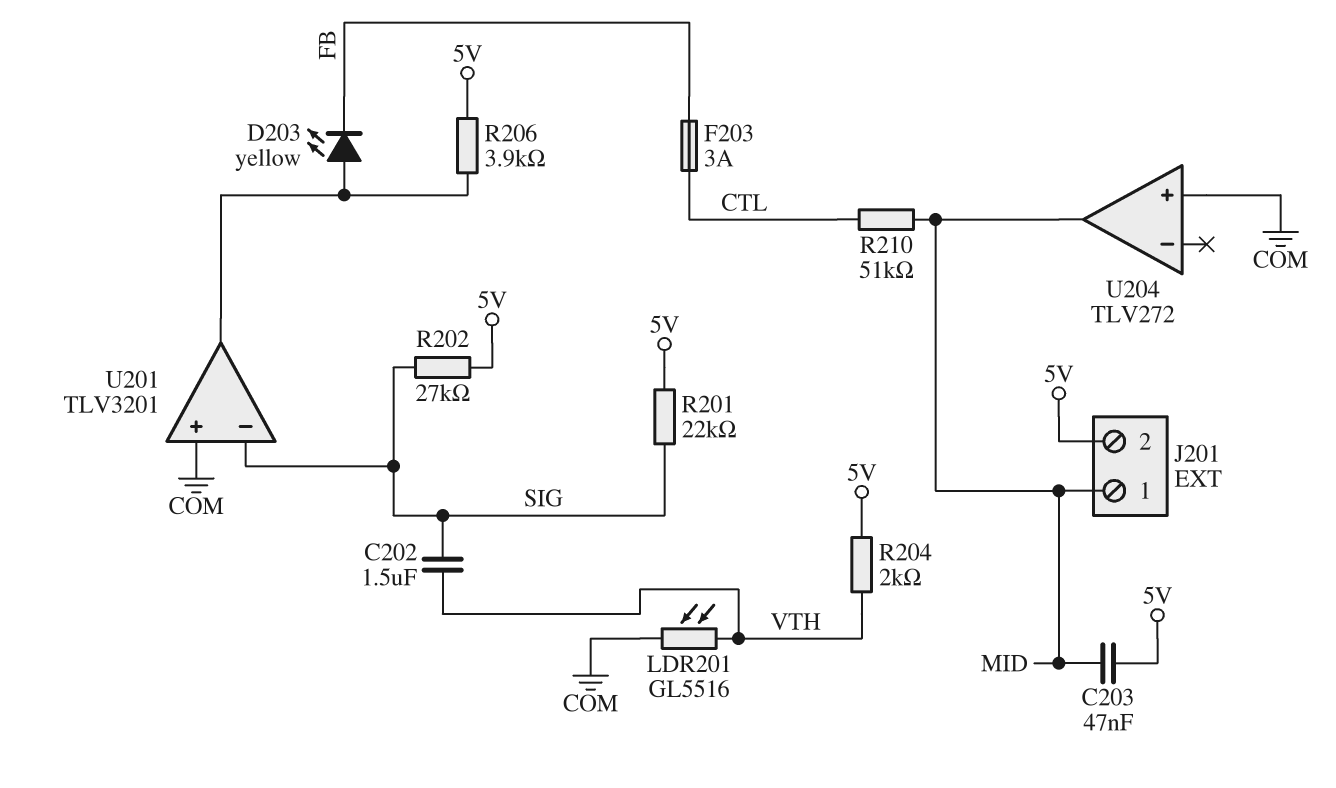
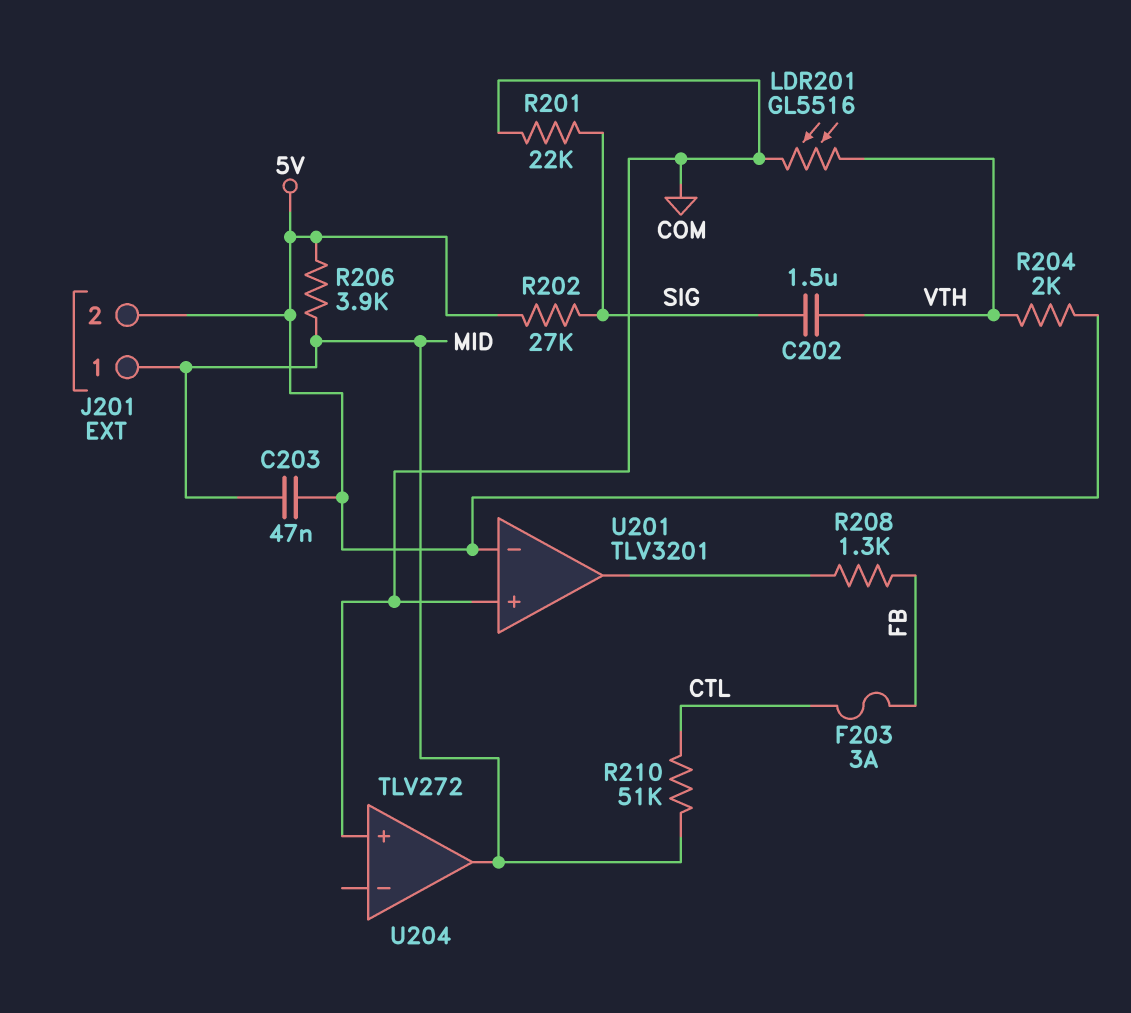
D203: LED yellow (A U201/out, K FB) -> none
R201: 22k (5V, SIG) -> 22k (COM, SIG)
R206: 3.9k (5V, U201/out) -> 3.9k (5V, MID)
R208: none -> 1.3k (FB, U201/out)
U201 pin in-: SIG -> 5V

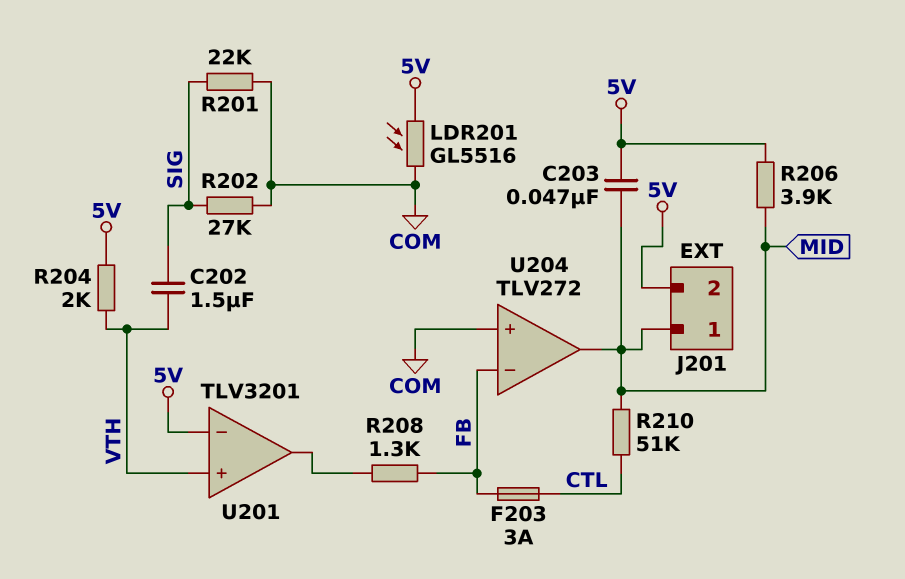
LDR201: GL5516 (COM, VTH) -> GL5516 (5V, COM)
R202: 27k (5V, SIG) -> 27k (COM, SIG)
U201 pin in+: COM -> VTH
U204 pin in-: none -> FB

